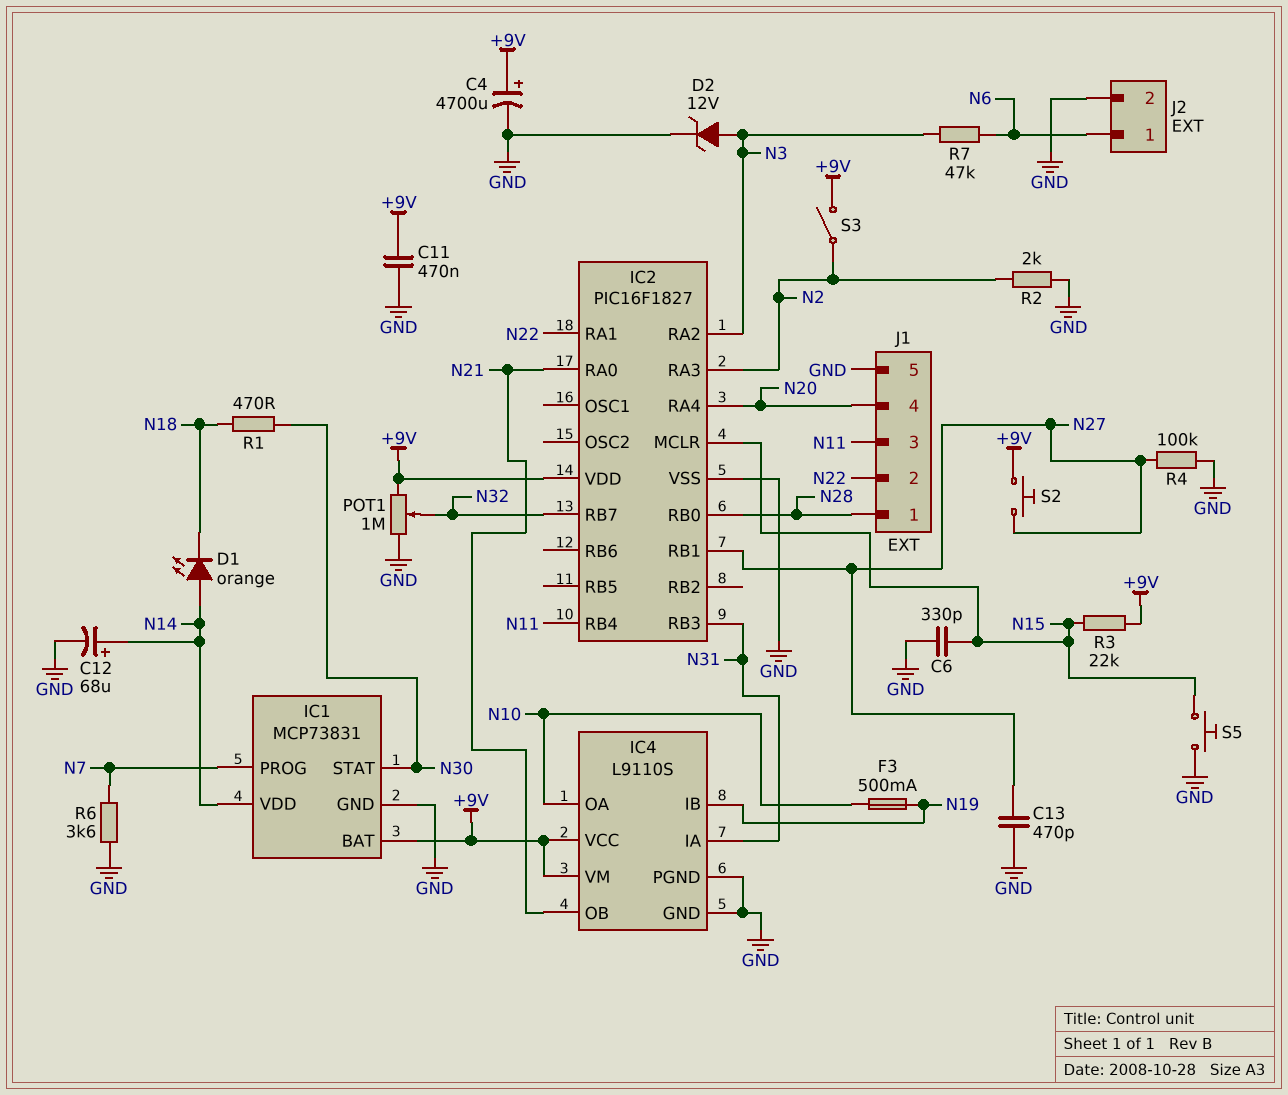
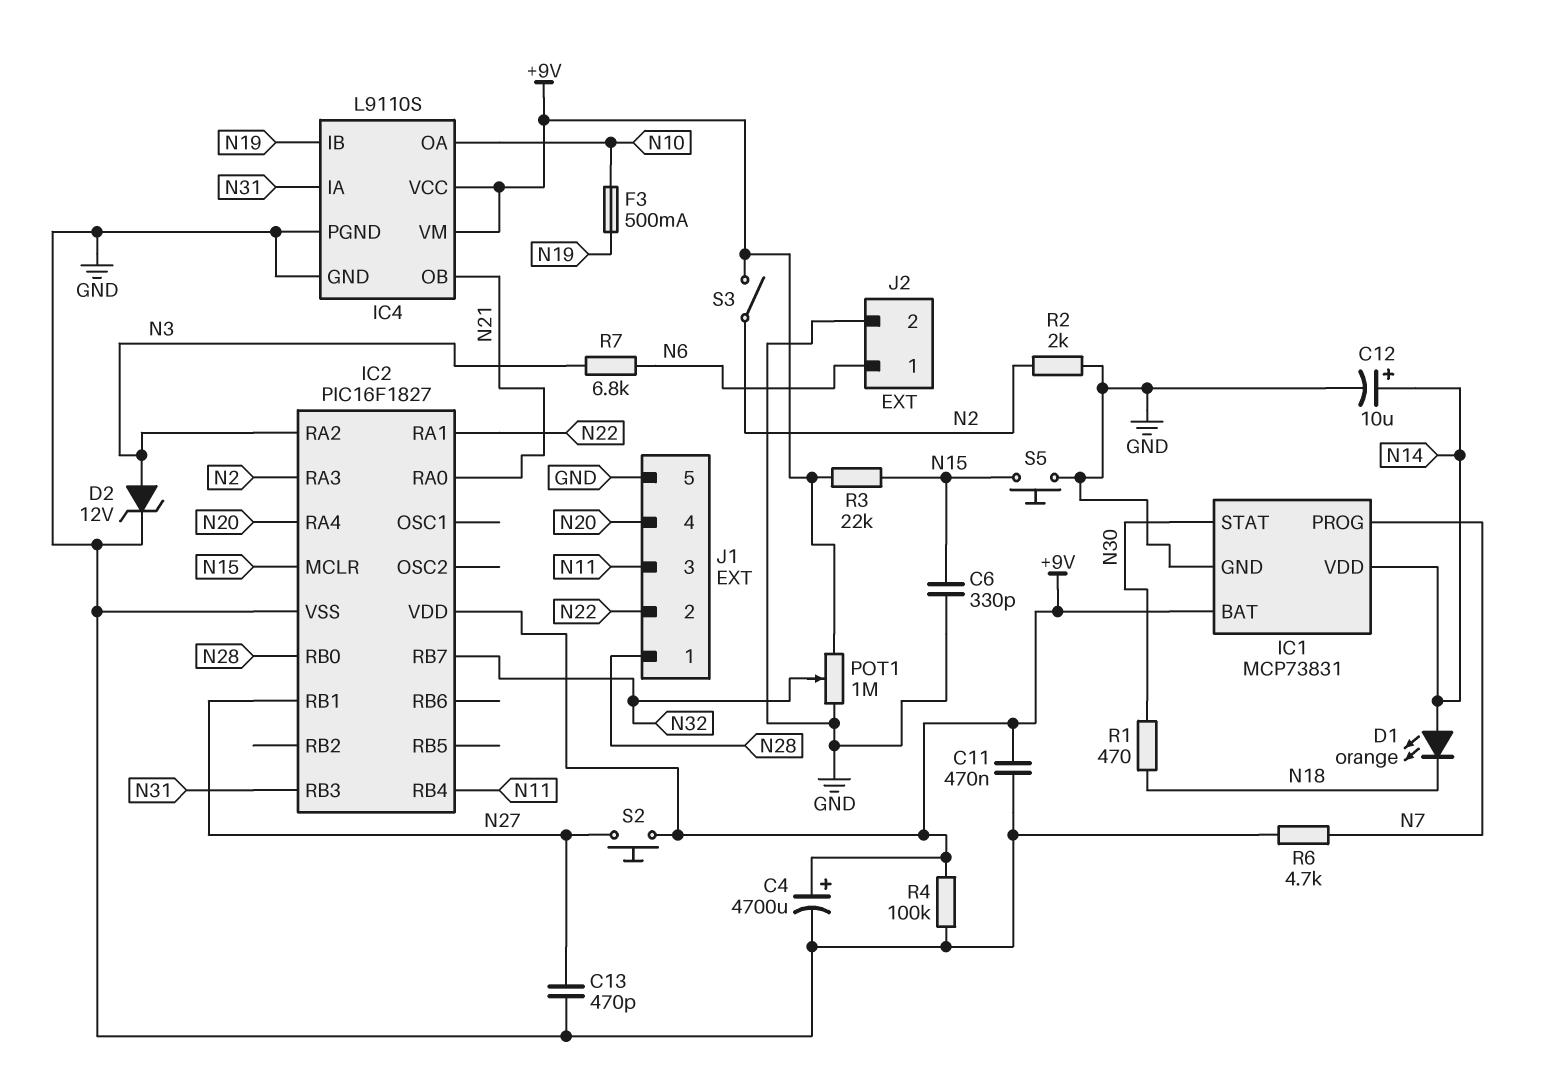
C12: 68uF (plus N14, minus GND) -> 10uF (plus N14, minus GND)
R4: 100k (GND, N27) -> 100k (+9V, GND)
R6: 3.6k (GND, N7) -> 4.7k (GND, N7)
R7: 47k (N3, N6) -> 6.8k (N3, N6)

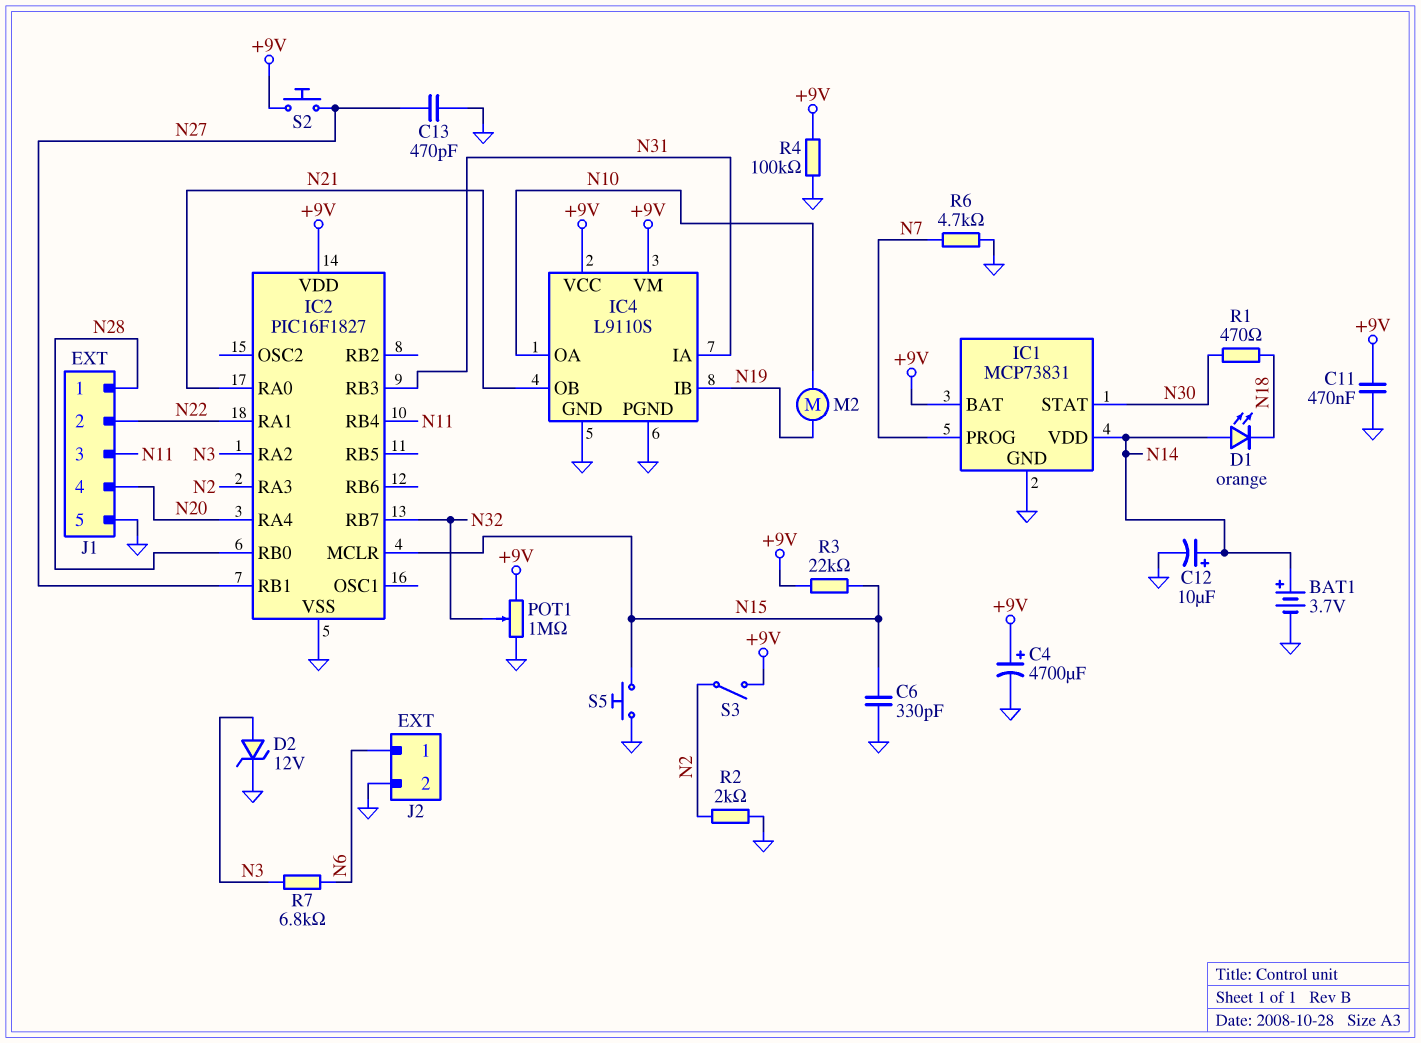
BAT1: none -> 3.7V (plus N14, minus GND)
F3: 500mA (N10, N19) -> none
M2: none -> motor (N10, N19)

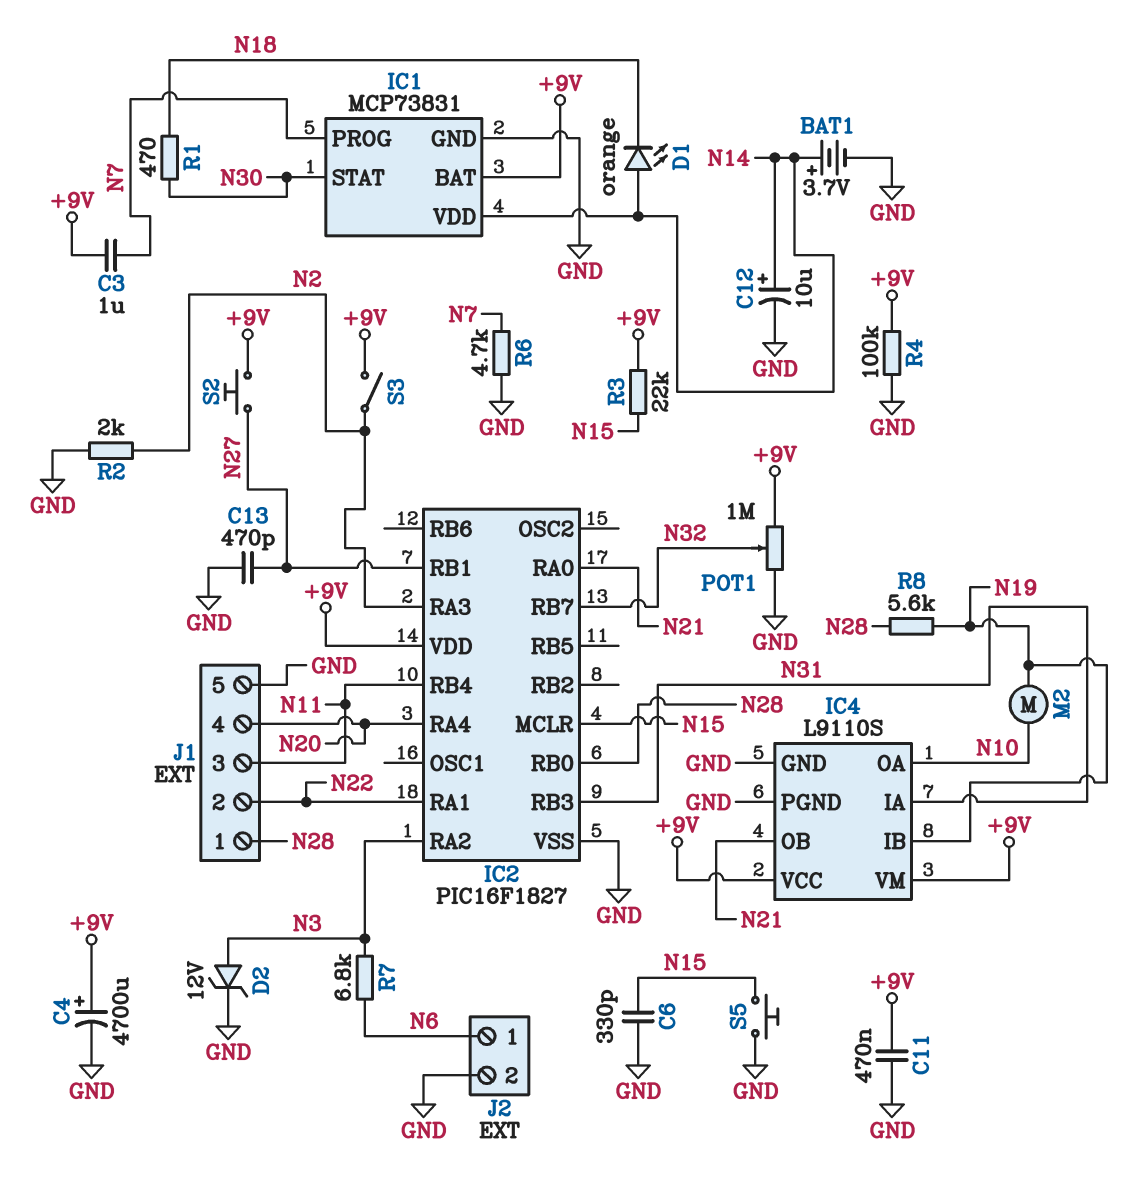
C3: none -> 1uF (+9V, N7)
R8: none -> 5.6k (N19, N28)

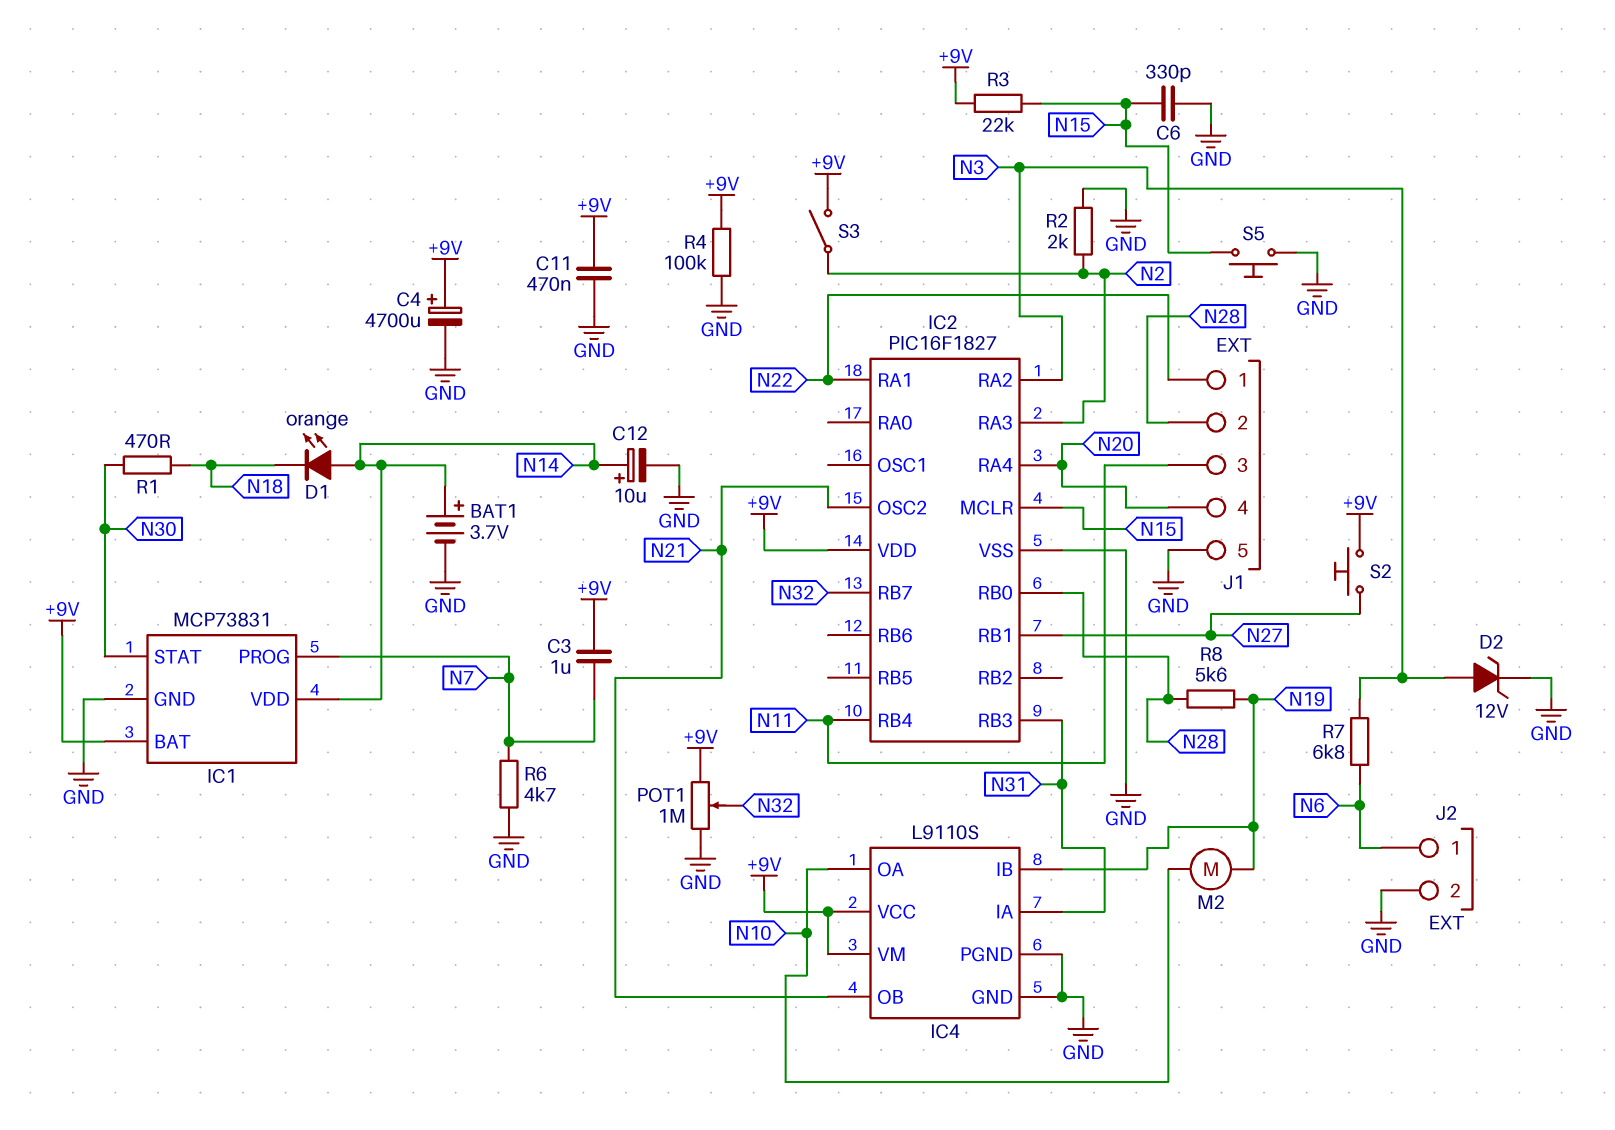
C13: 470pF (GND, N27) -> none
IC2 pin OSC2: none -> N21
IC2 pin RA0: N21 -> none
J1 pin 1: N28 -> N22
J1 pin 2: N22 -> N28

